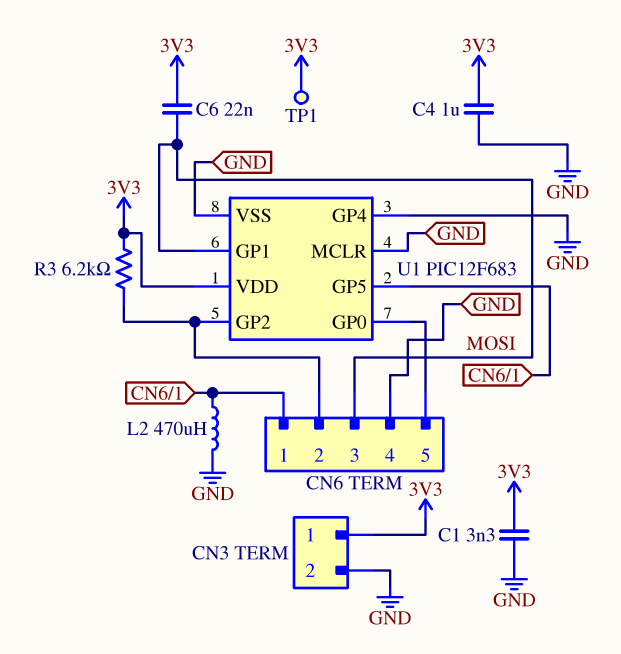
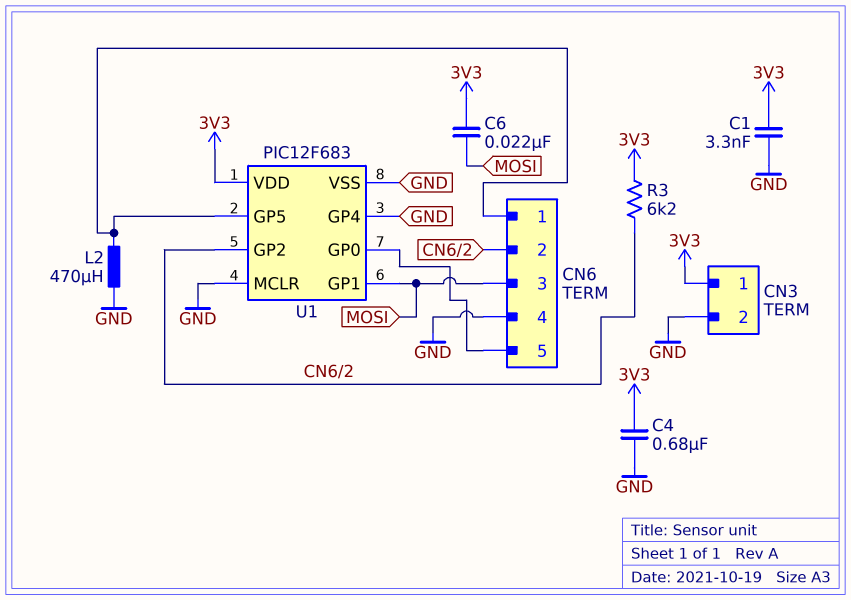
C4: 1uF (3V3, GND) -> 680nF (3V3, GND)
TP1: test point (3V3) -> none

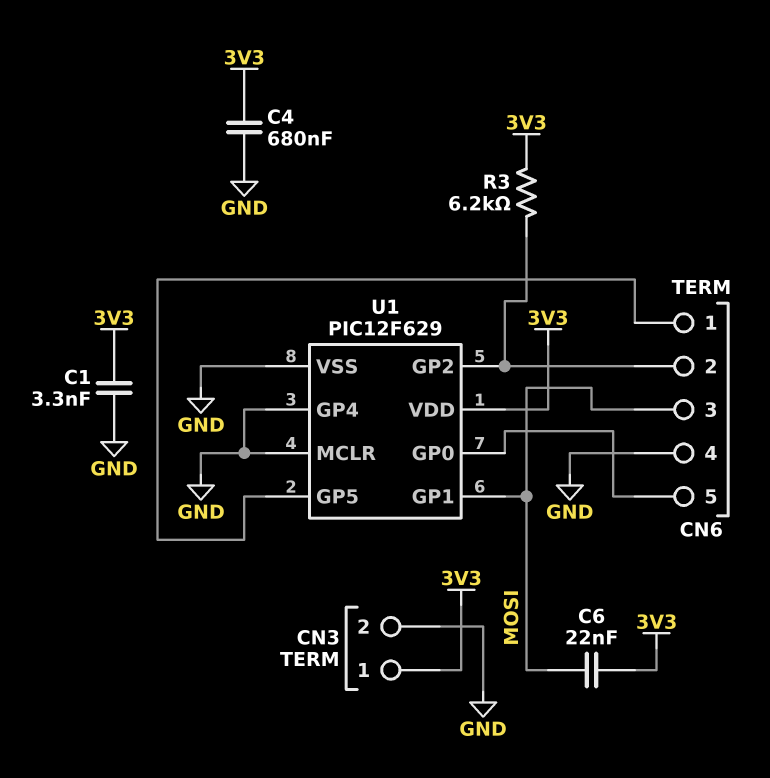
L2: 470uH (CN6/1, GND) -> none
U1: PIC12F683 -> PIC12F629

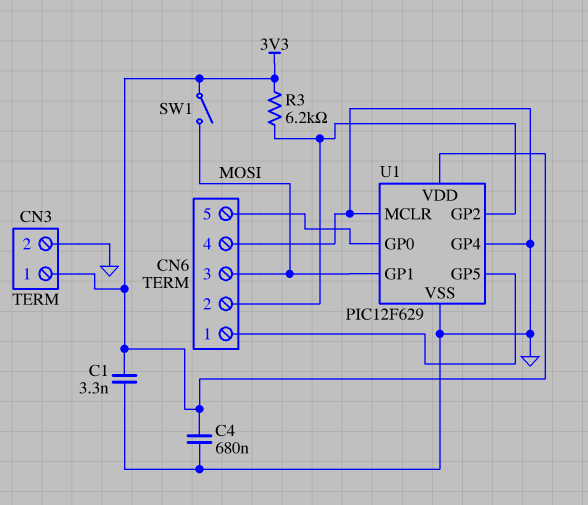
C6: 22nF (3V3, MOSI) -> none
SW1: none -> switch (3V3, MOSI)

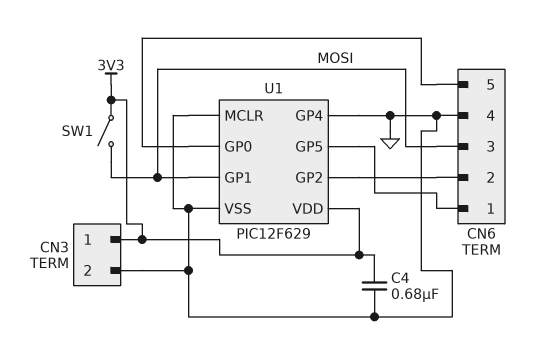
C1: 3.3nF (3V3, GND) -> none
R3: 6.2k (3V3, CN6/2) -> none

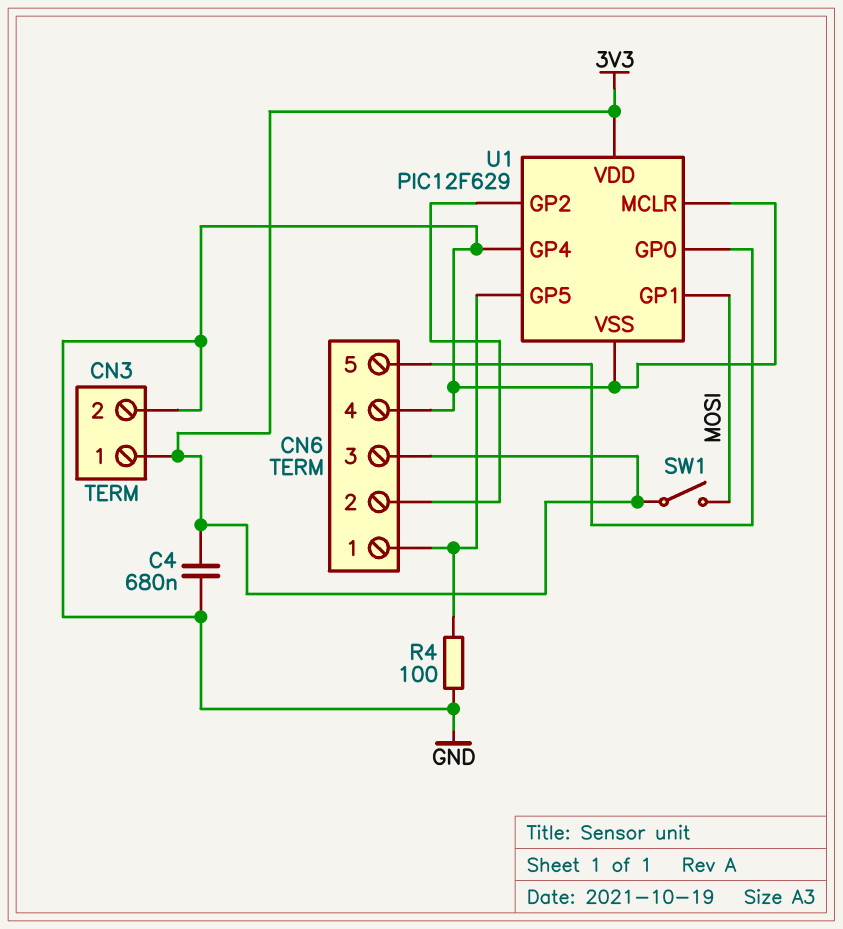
CN6 pin 3: MOSI -> 3V3
R4: none -> 100 (CN6/1, GND)

